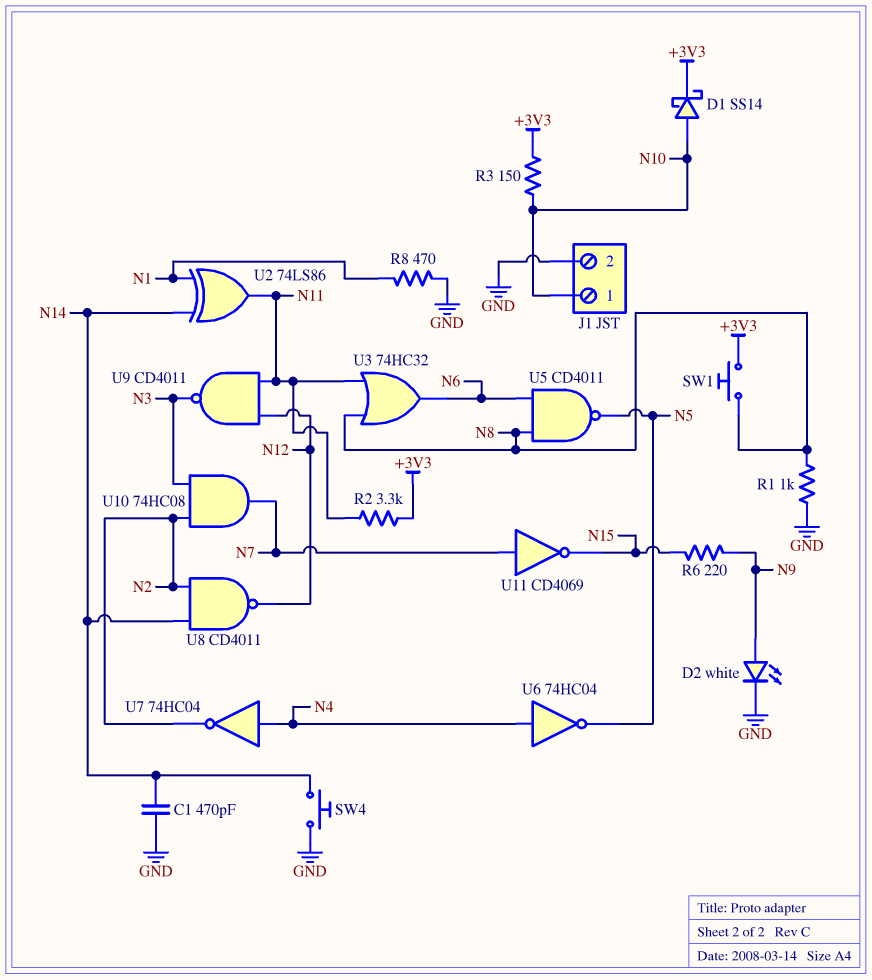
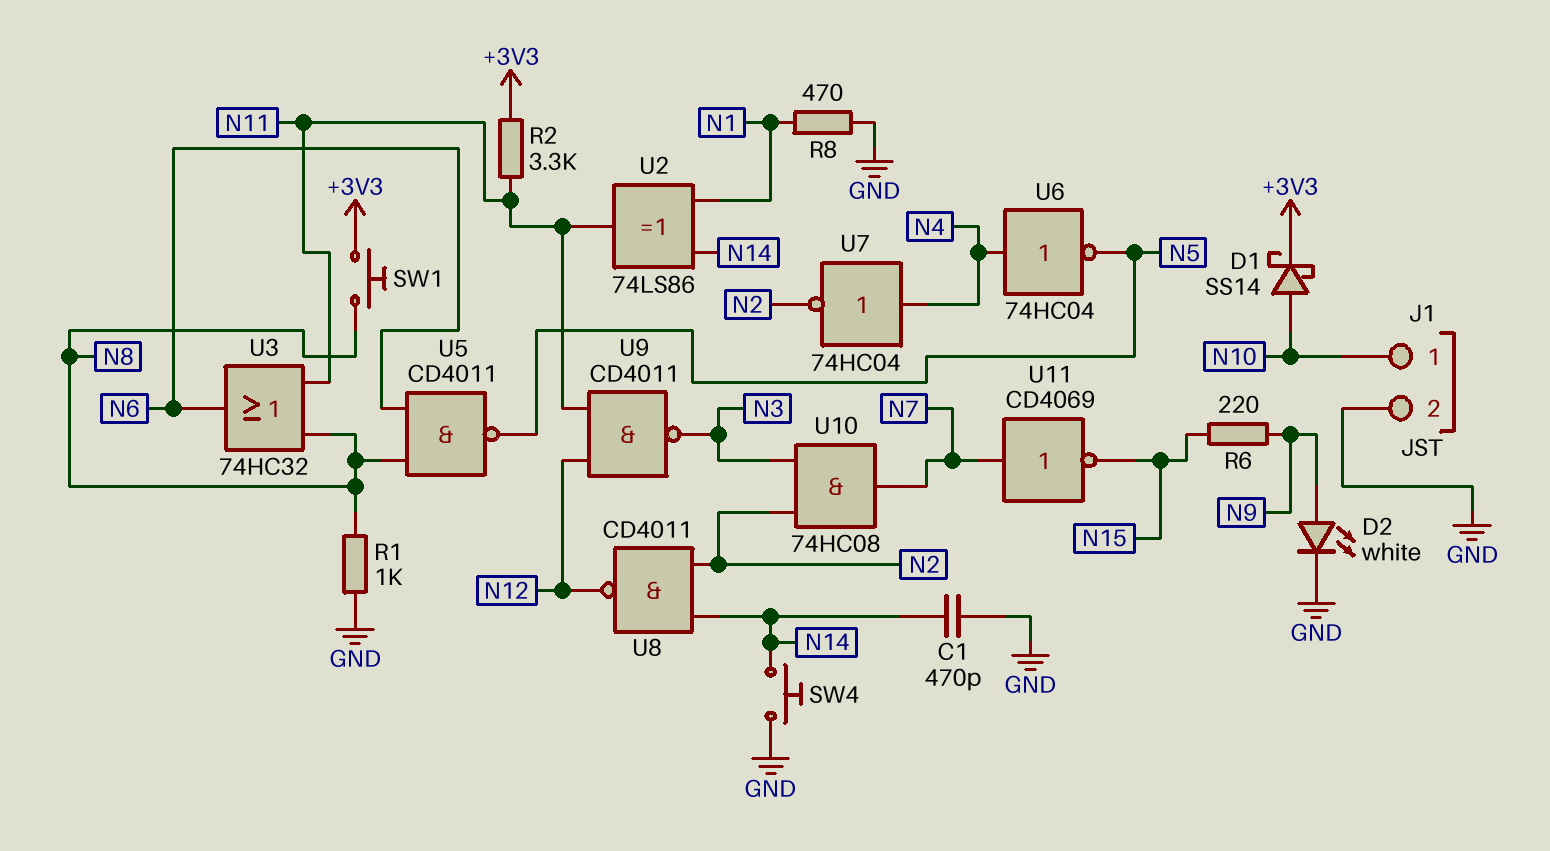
R3: 150 (+3V3, N10) -> none

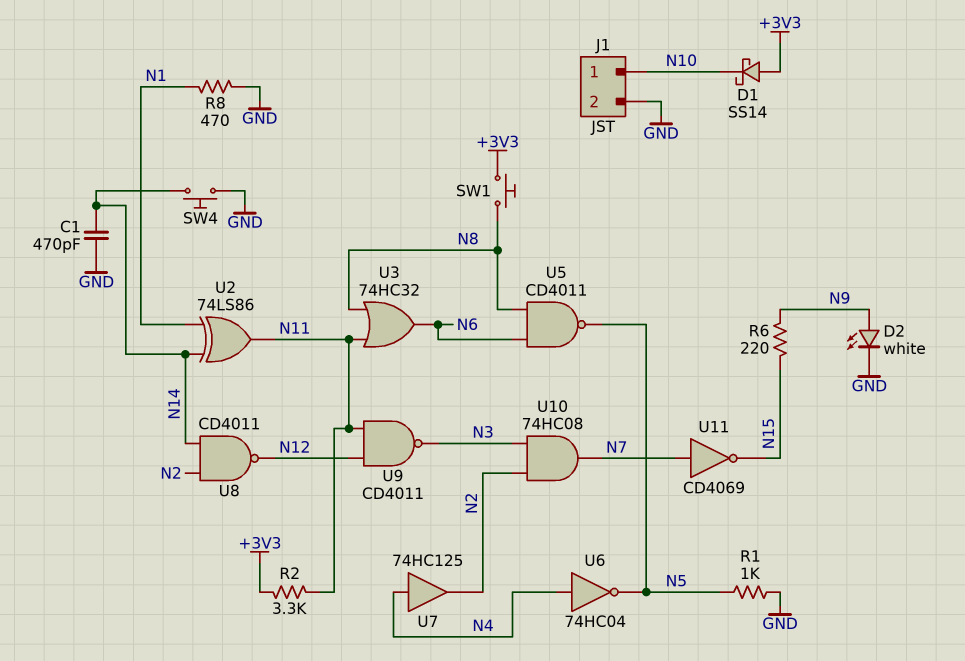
D1: schottky SS14 (A N10, K +3V3) -> schottky SS14 (A +3V3, K N10)
R1: 1k (GND, N8) -> 1k (GND, N5)
U7: NOT 74HC04 (in N4, out N2) -> buffer 74HC125 (in N4, out N2)

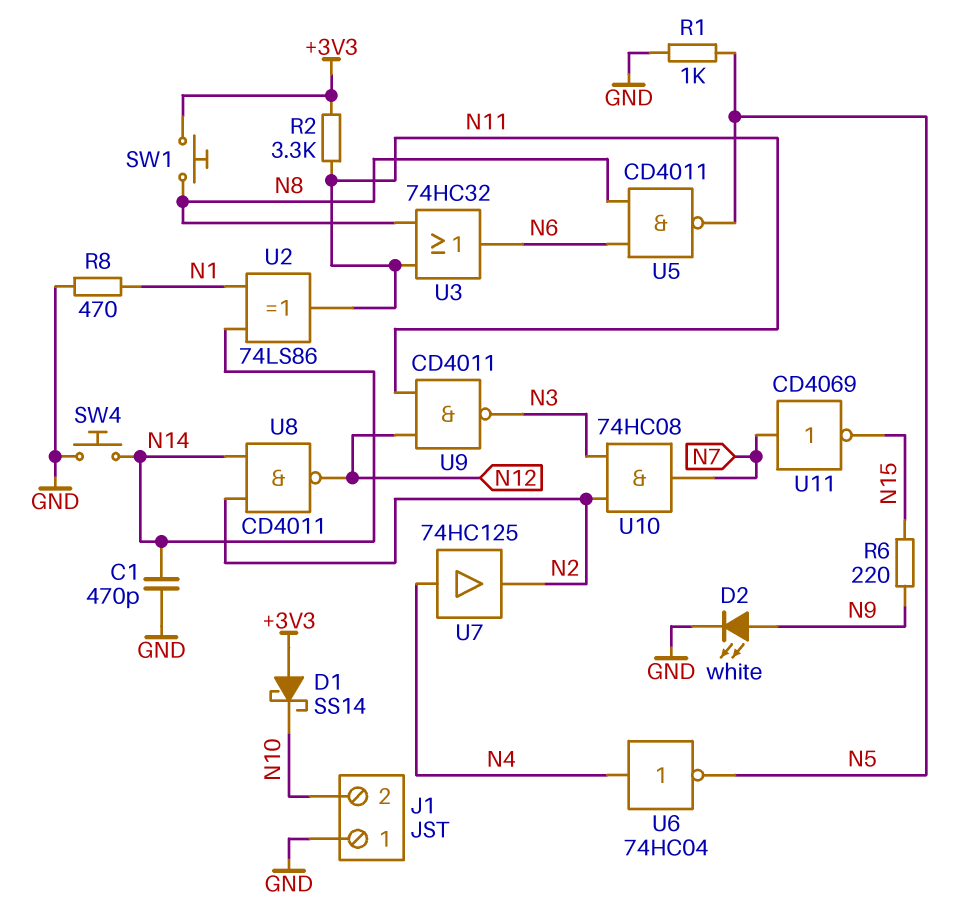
J1 pin 1: N10 -> GND
J1 pin 2: GND -> N10

